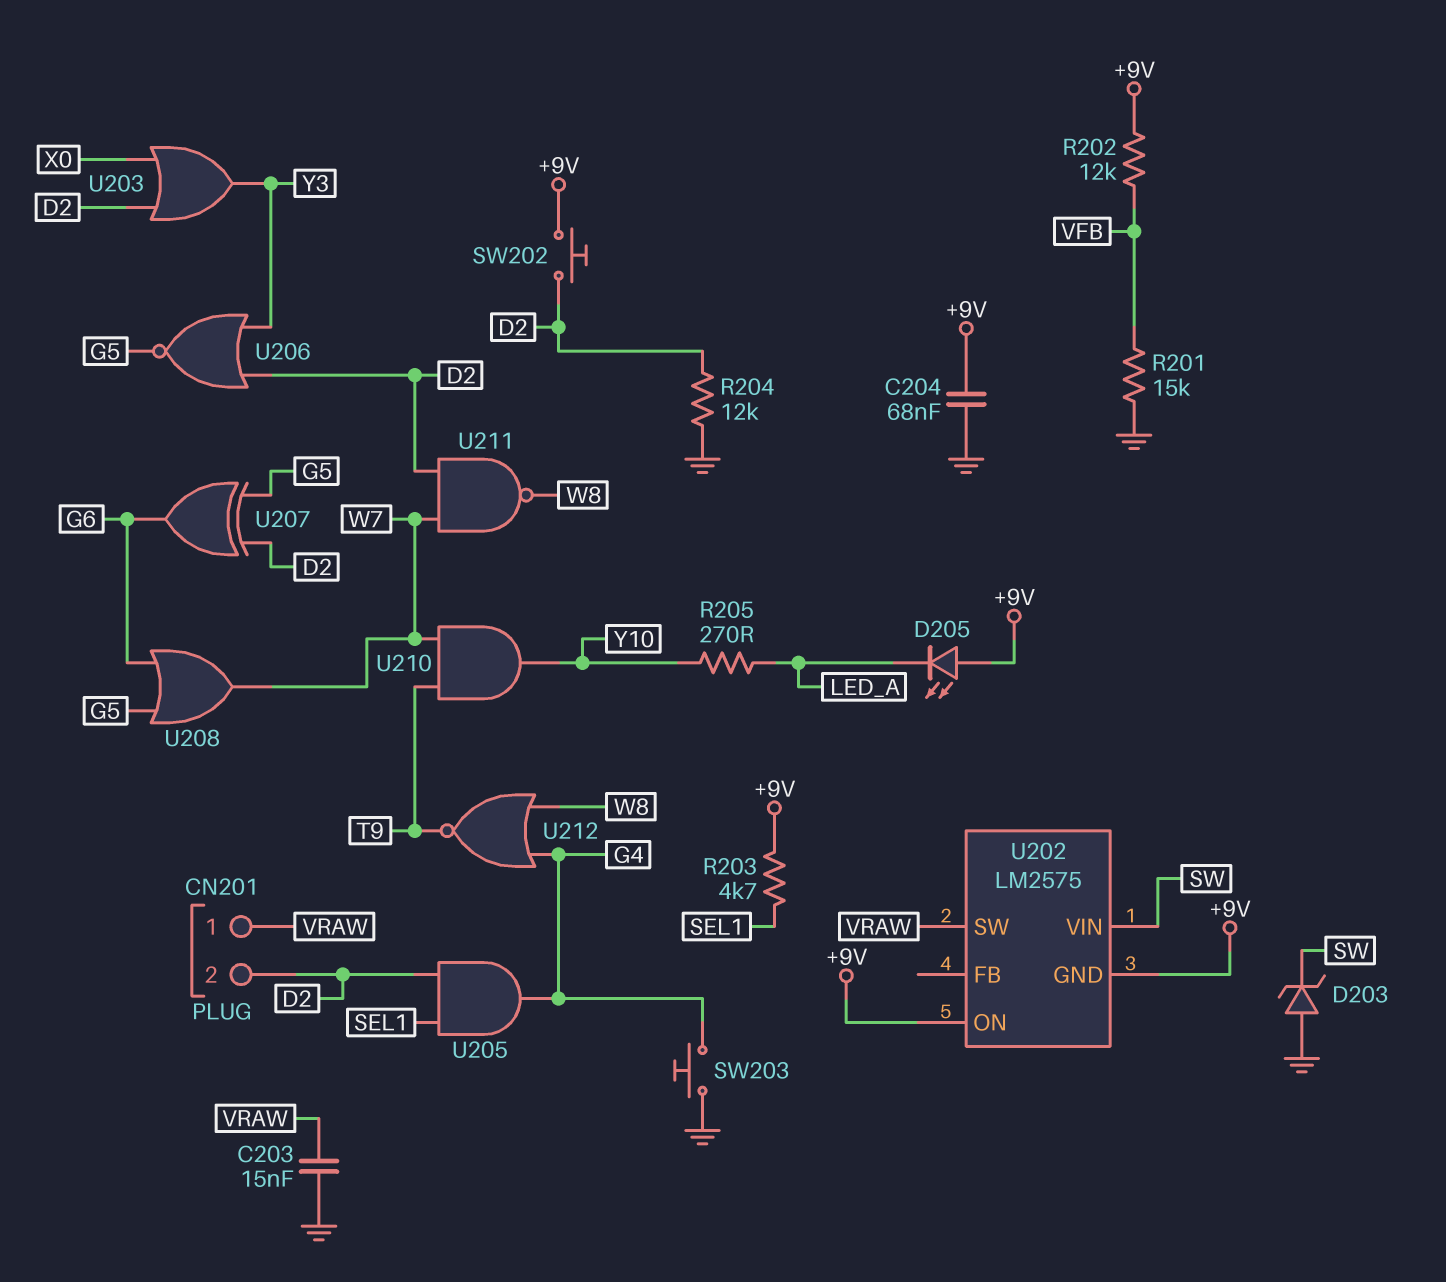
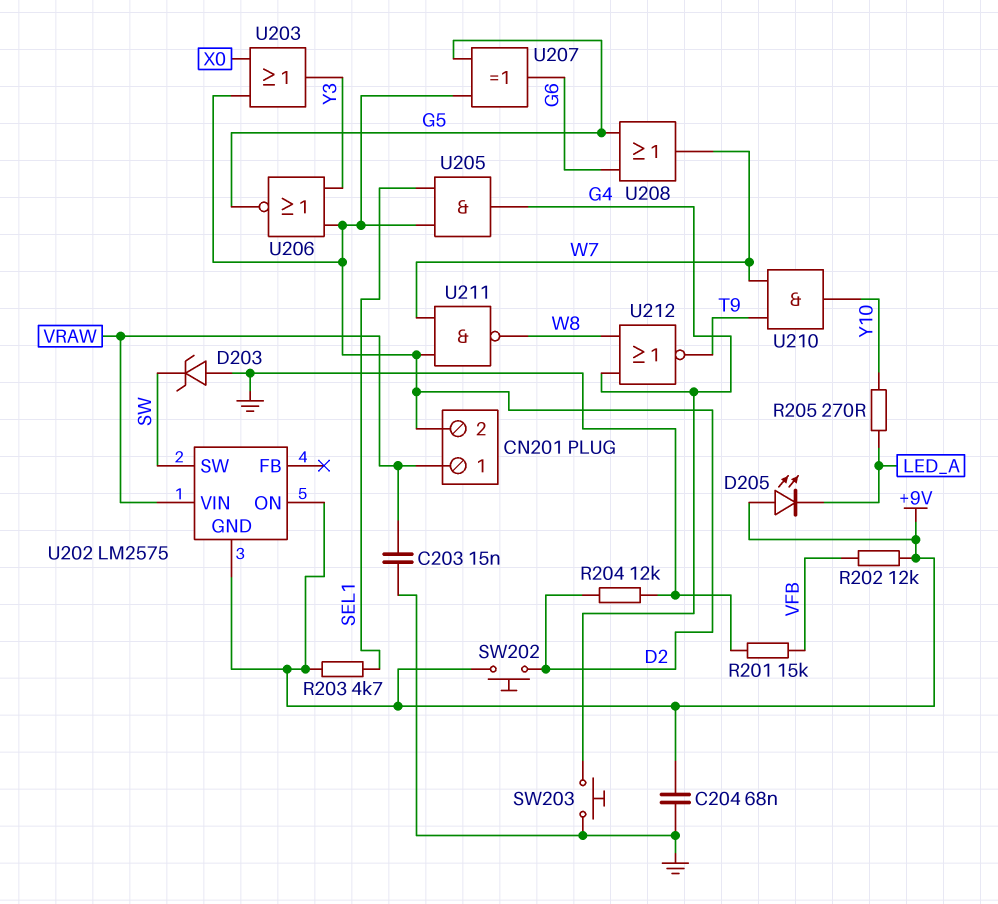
U202 pin SW: VRAW -> SW
U202 pin VIN: SW -> VRAW

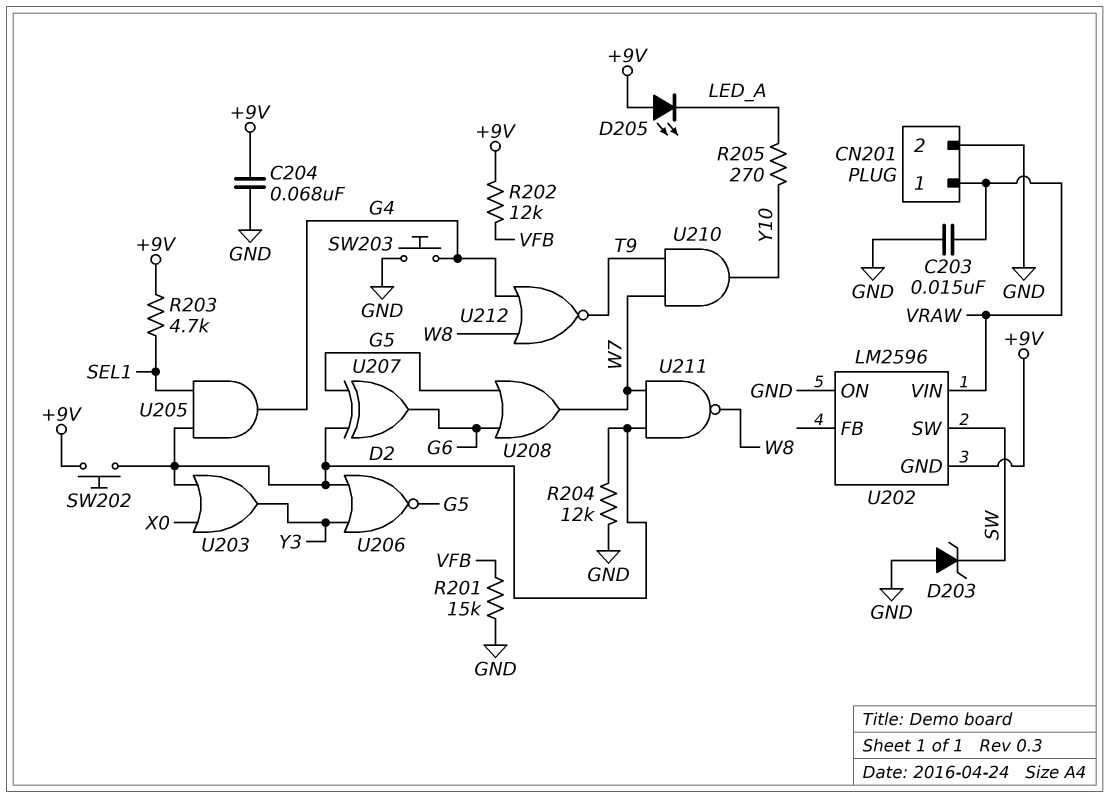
CN201 pin 2: D2 -> GND
U202: LM2575 -> LM2596
U202 pin ON: +9V -> GND

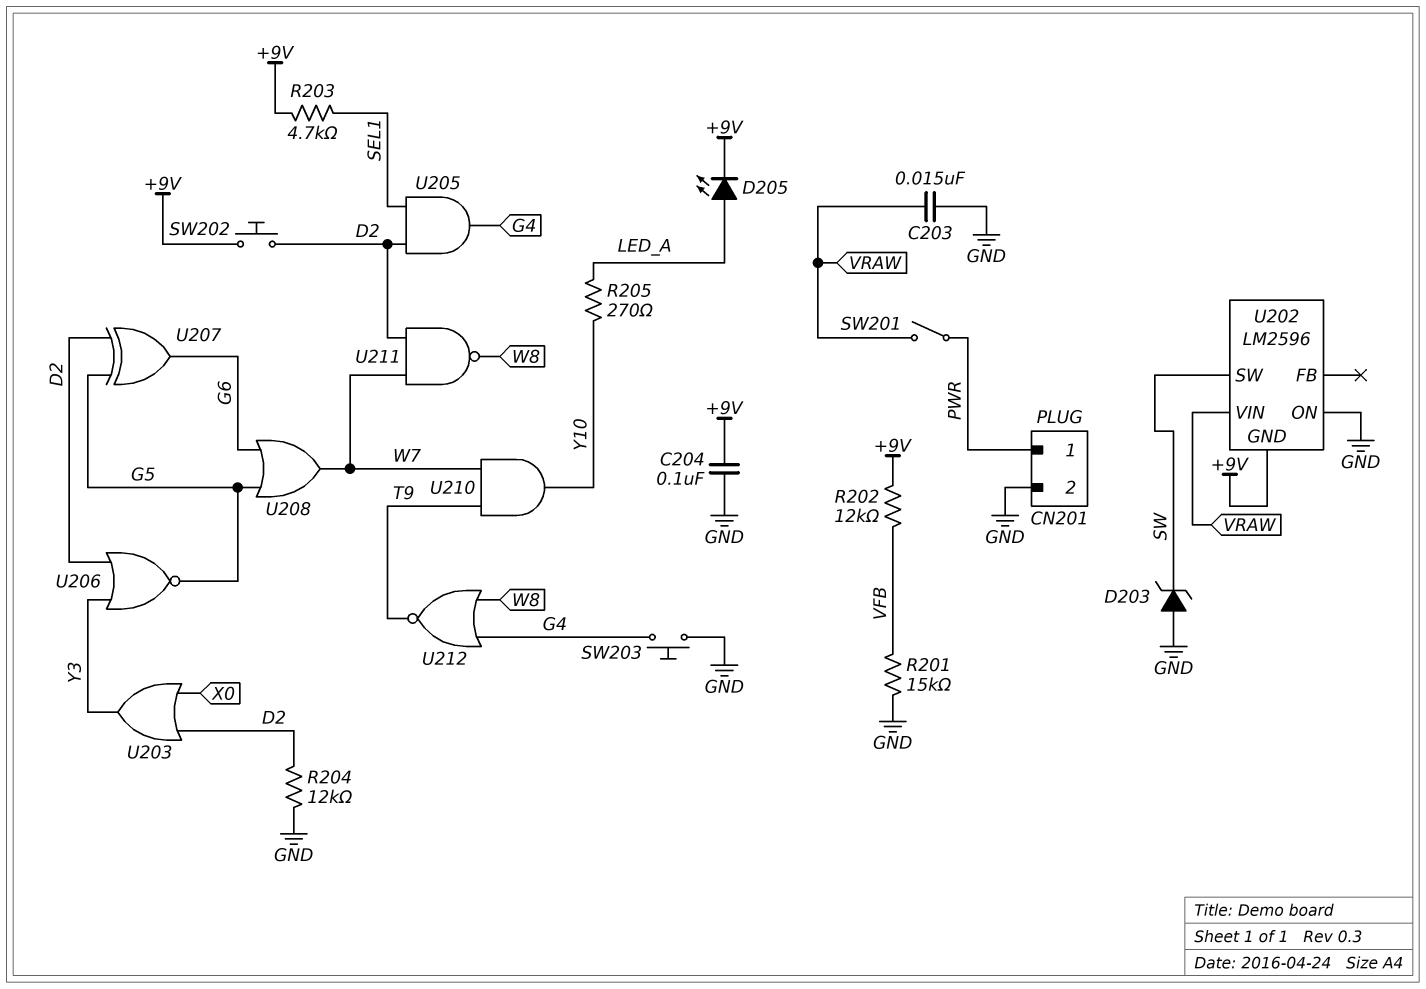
C204: 68nF (+9V, GND) -> 100nF (+9V, GND)
CN201 pin 1: VRAW -> PWR
D205: LED (A +9V, K LED_A) -> LED (A LED_A, K +9V)
SW201: none -> switch (PWR, VRAW)

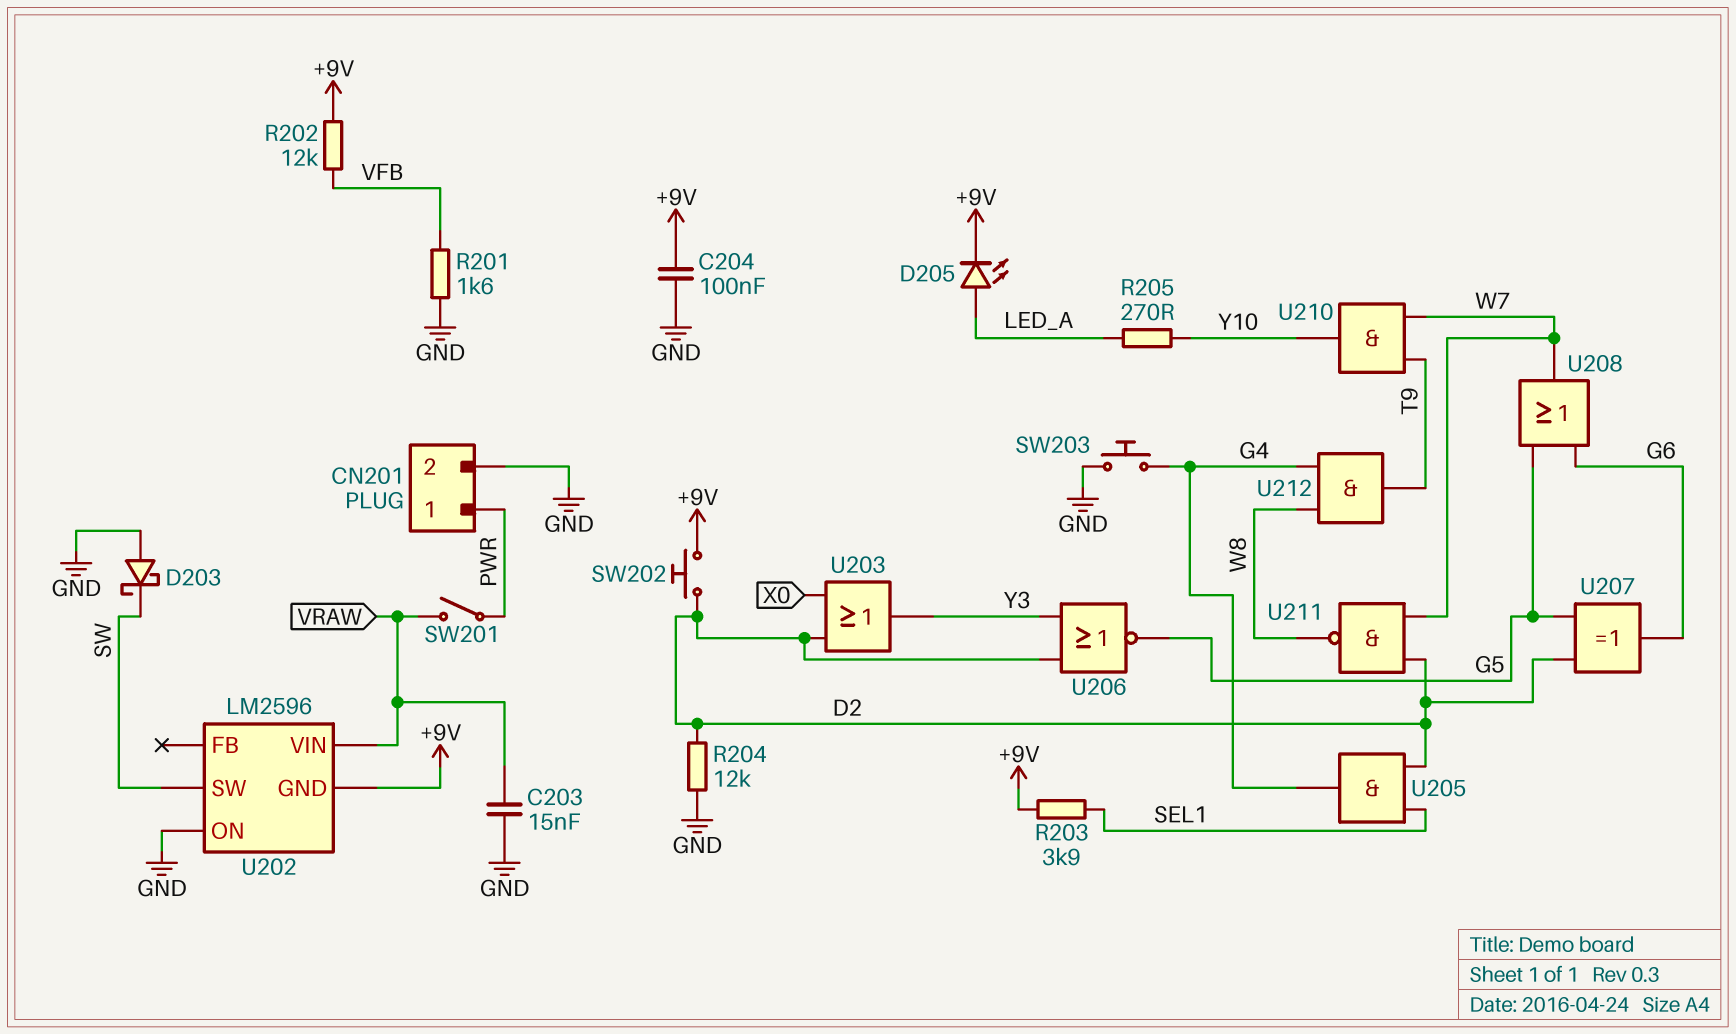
D203: zener (A GND, K SW) -> schottky (A GND, K SW)
R201: 15k (GND, VFB) -> 1.6k (GND, VFB)
R203: 4.7k (+9V, SEL1) -> 3.9k (+9V, SEL1)
U212: NOR (in G4, in W8, out T9) -> AND (in G4, in W8, out T9)

